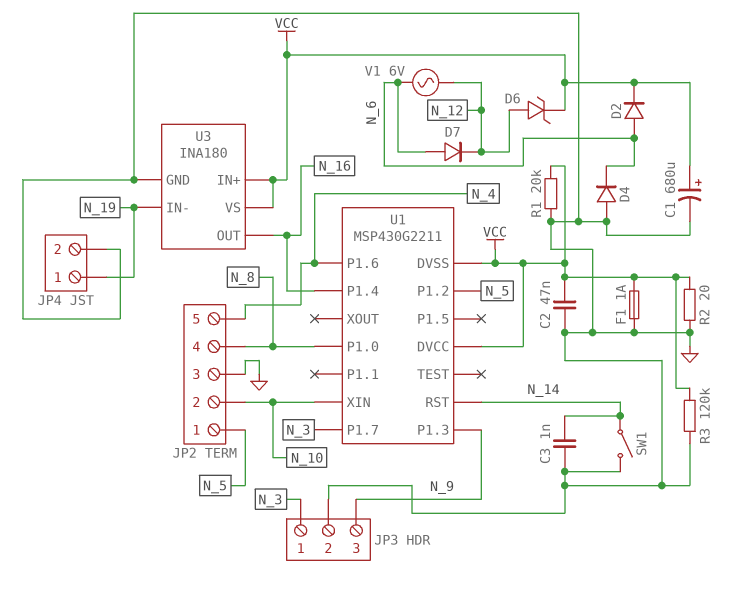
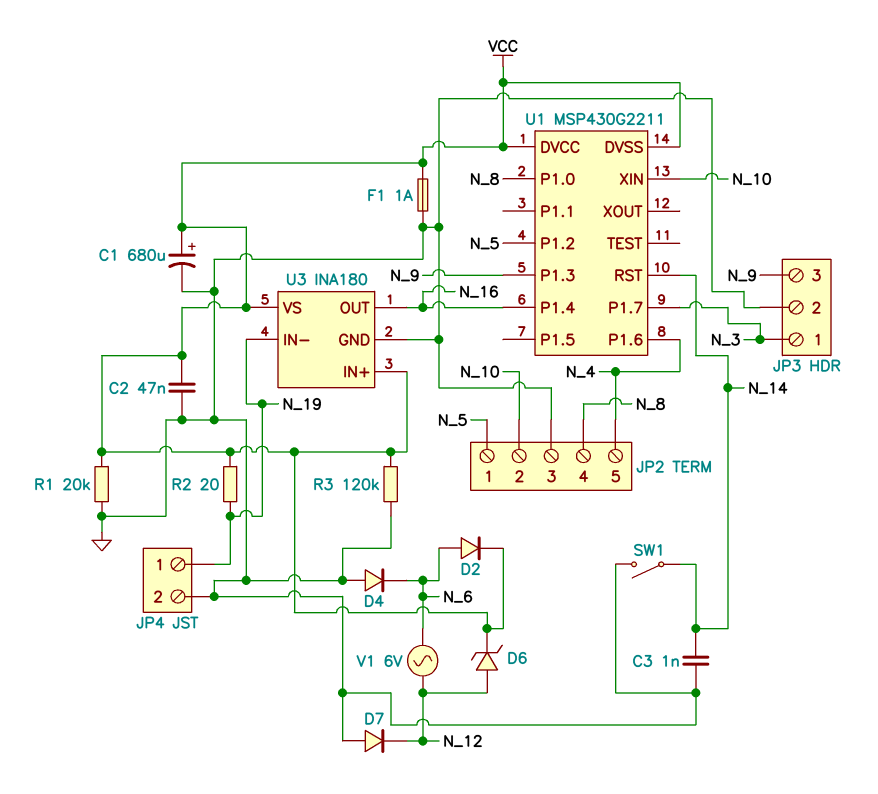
D7: diode (A N_6, K N_12) -> diode (A GND, K N_12)
R2: 20 (GND, VCC) -> 20 (N_19, VCC)

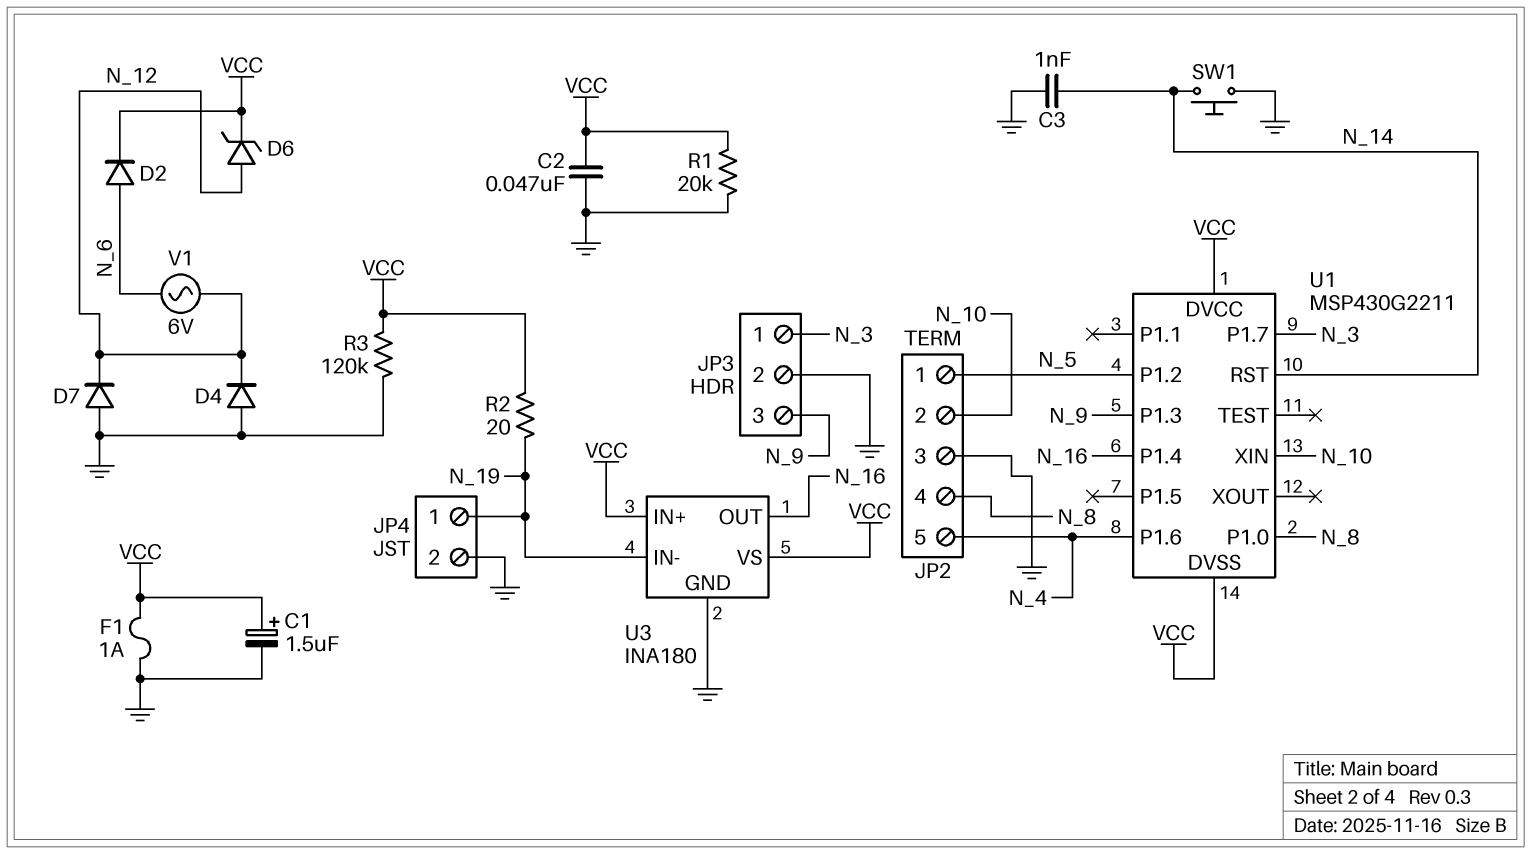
C1: 680uF (plus VCC, minus GND) -> 1.5uF (plus VCC, minus GND)
D4: diode (A GND, K N_6) -> diode (A GND, K N_12)
SW1: switch (GND, N_14) -> button (GND, N_14)

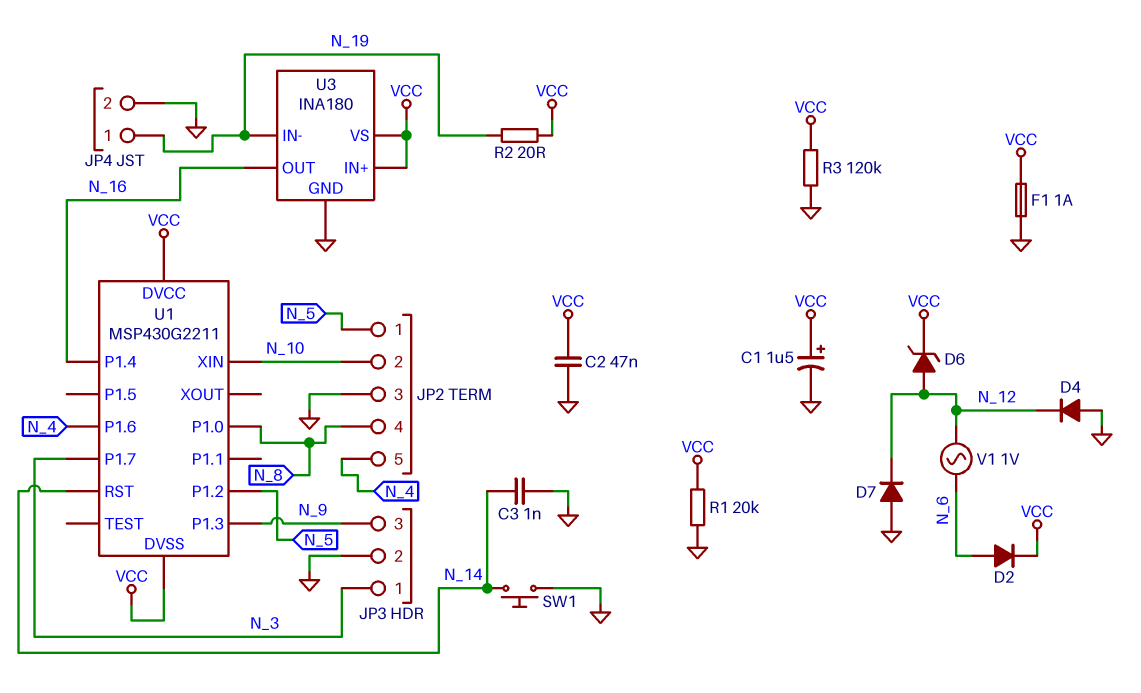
V1: AC 6V (N_6, N_12) -> AC 1V (N_6, N_12)

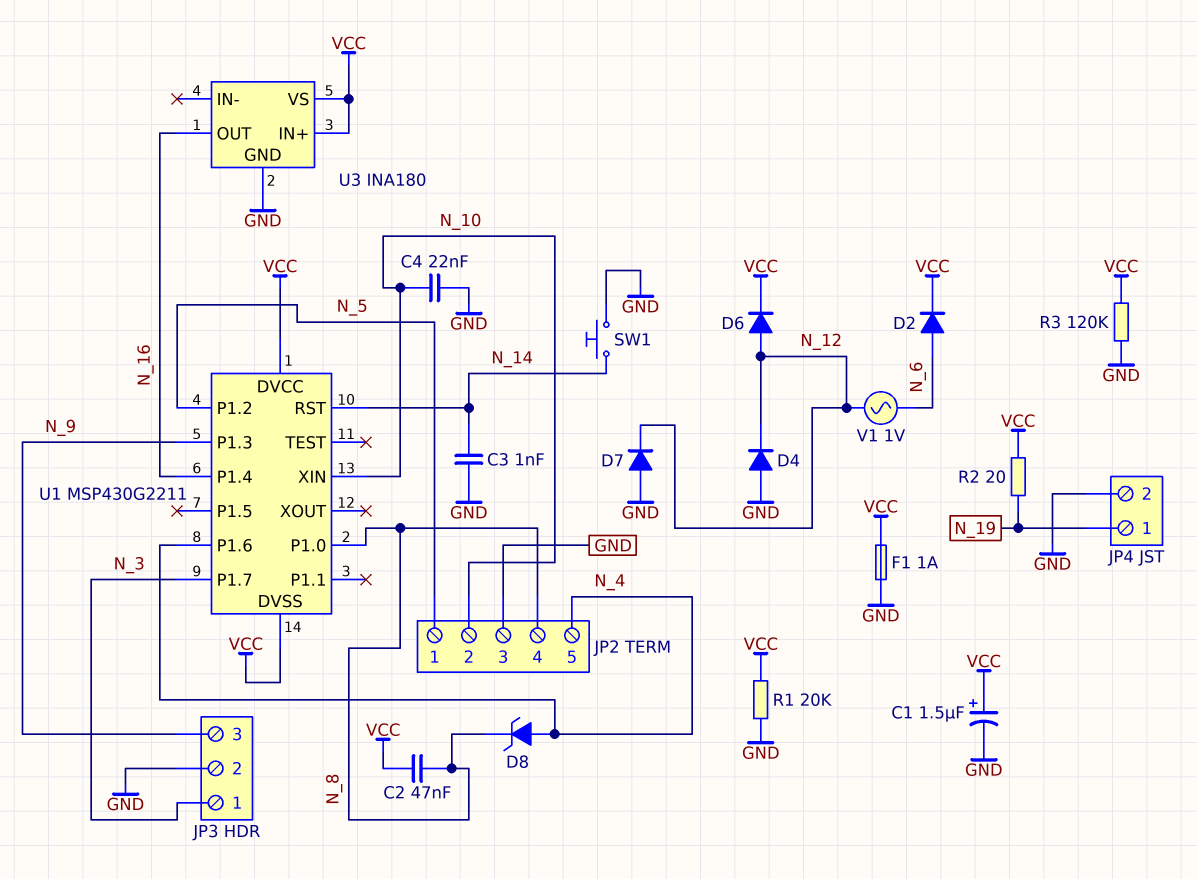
C2: 47nF (GND, VCC) -> 47nF (N_8, VCC)
C4: none -> 22nF (GND, N_10)
D6: zener (A N_12, K VCC) -> diode (A N_12, K VCC)
D8: none -> zener (A N_4, K N_8)
U3 pin IN-: N_19 -> none

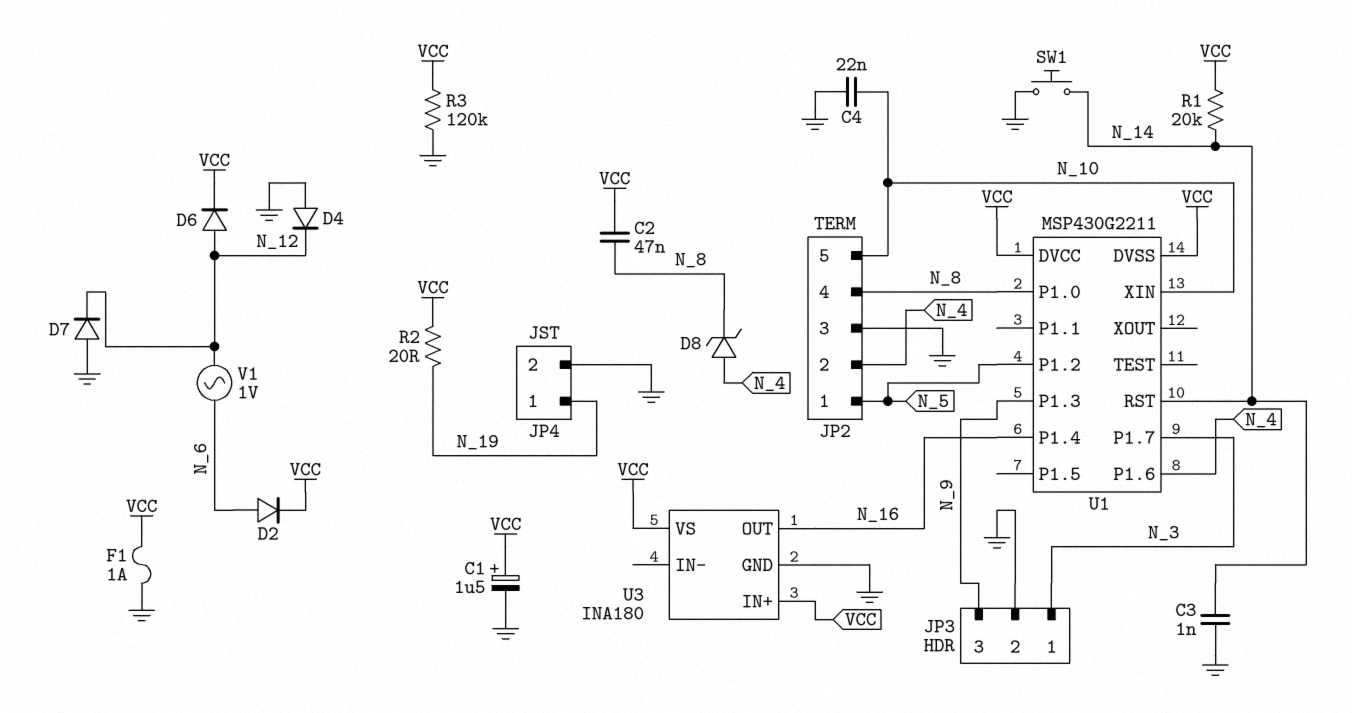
JP2 pin 2: N_10 -> N_4
JP2 pin 5: N_4 -> N_10
R1: 20k (GND, VCC) -> 20k (N_14, VCC)

